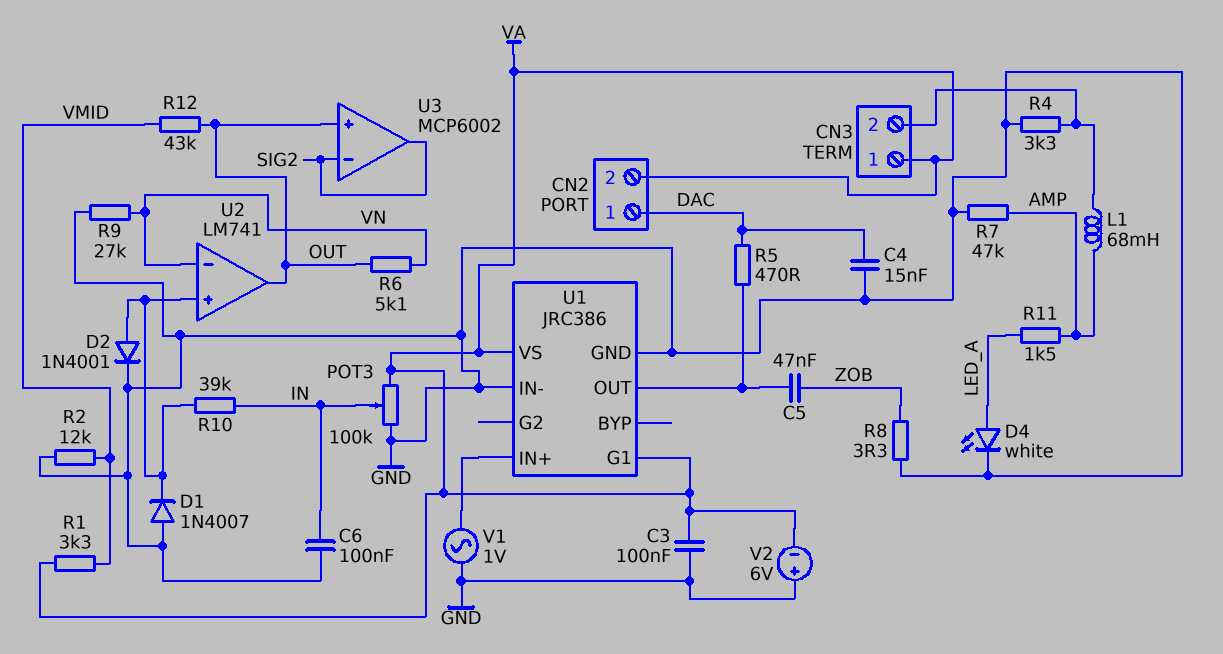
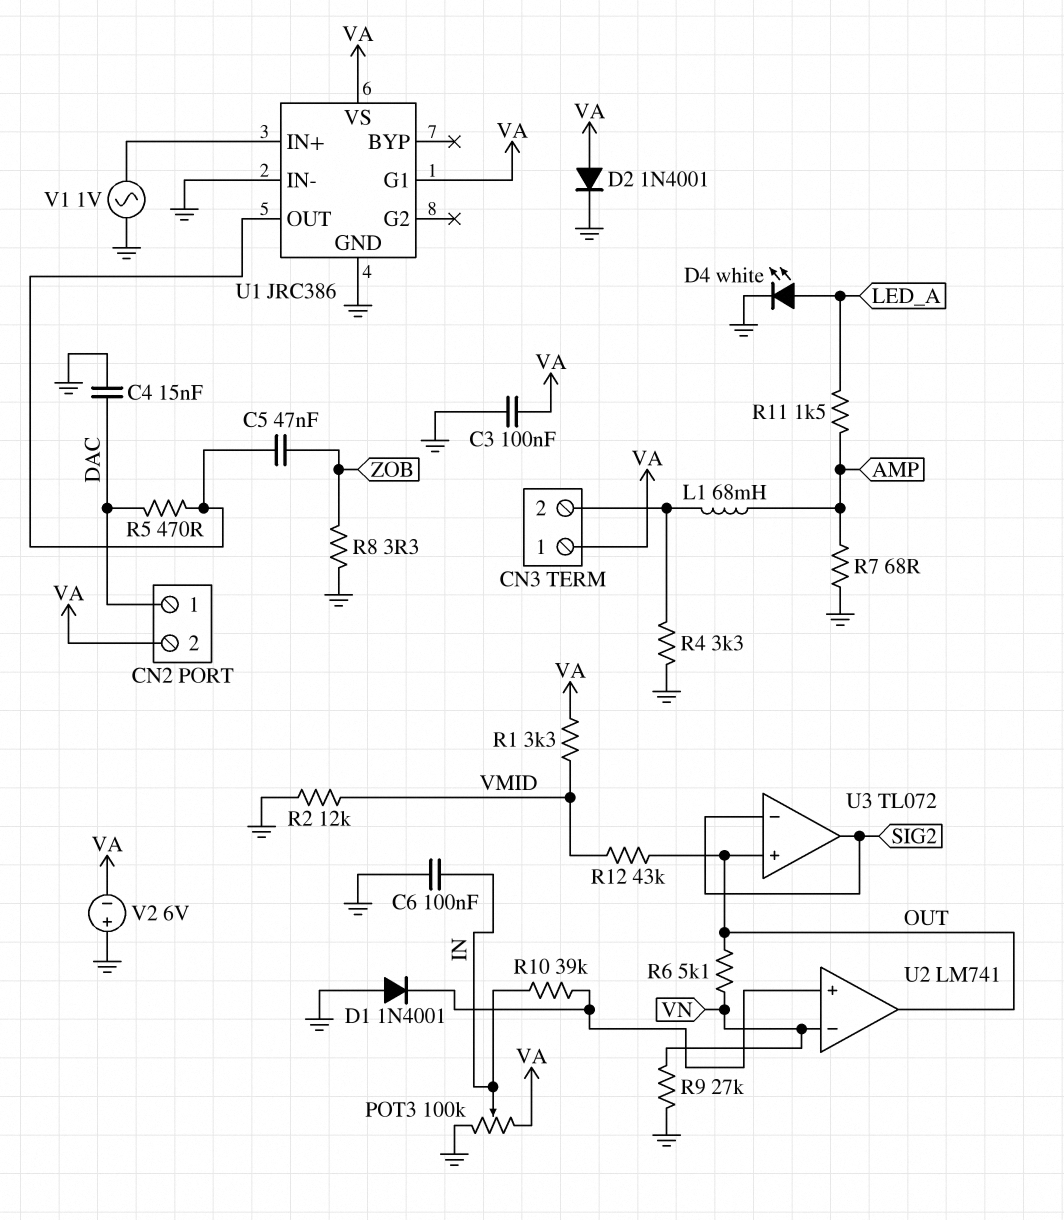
D1: diode 1N4007 (A GND, K U2/in+) -> diode 1N4001 (A GND, K U2/in+)
D2: diode 1N4001 (A U2/in+, K GND) -> diode 1N4001 (A VA, K GND)
R7: 47k (AMP, GND) -> 68 (AMP, GND)
U3: MCP6002 -> TL072

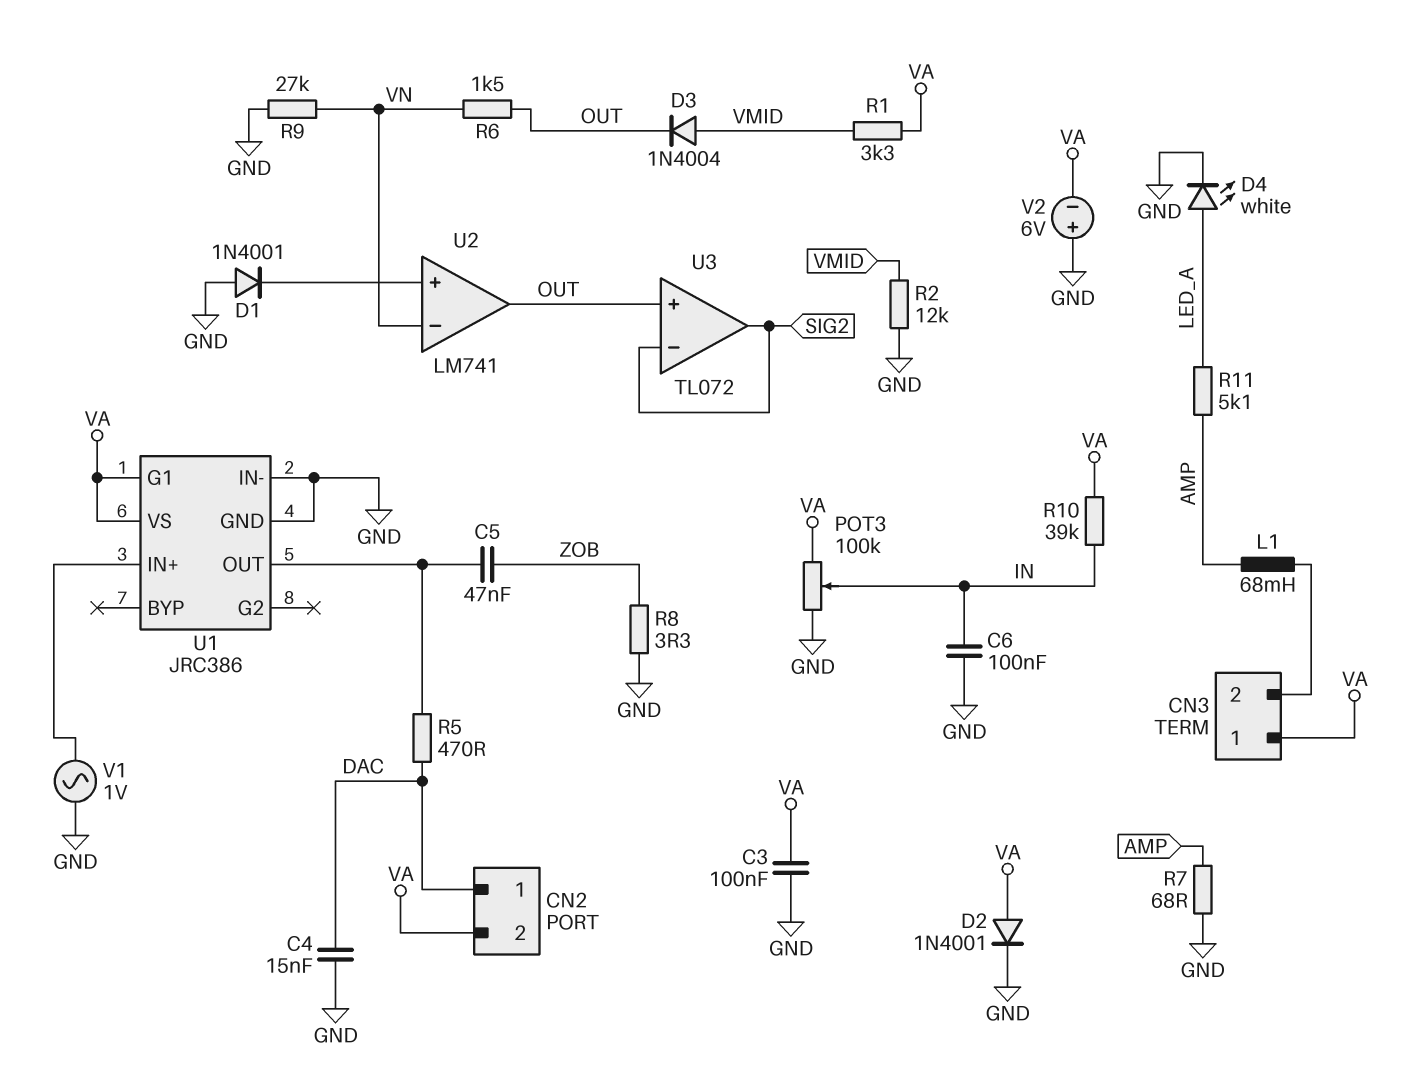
D3: none -> diode 1N4004 (A VMID, K OUT)
R4: 3.3k (CN3/2, GND) -> none
R6: 5.1k (OUT, VN) -> 1.5k (OUT, VN)
R10: 39k (IN, U2/in+) -> 39k (IN, VA)
R11: 1.5k (AMP, LED_A) -> 5.1k (AMP, LED_A)
R12: 43k (OUT, VMID) -> none

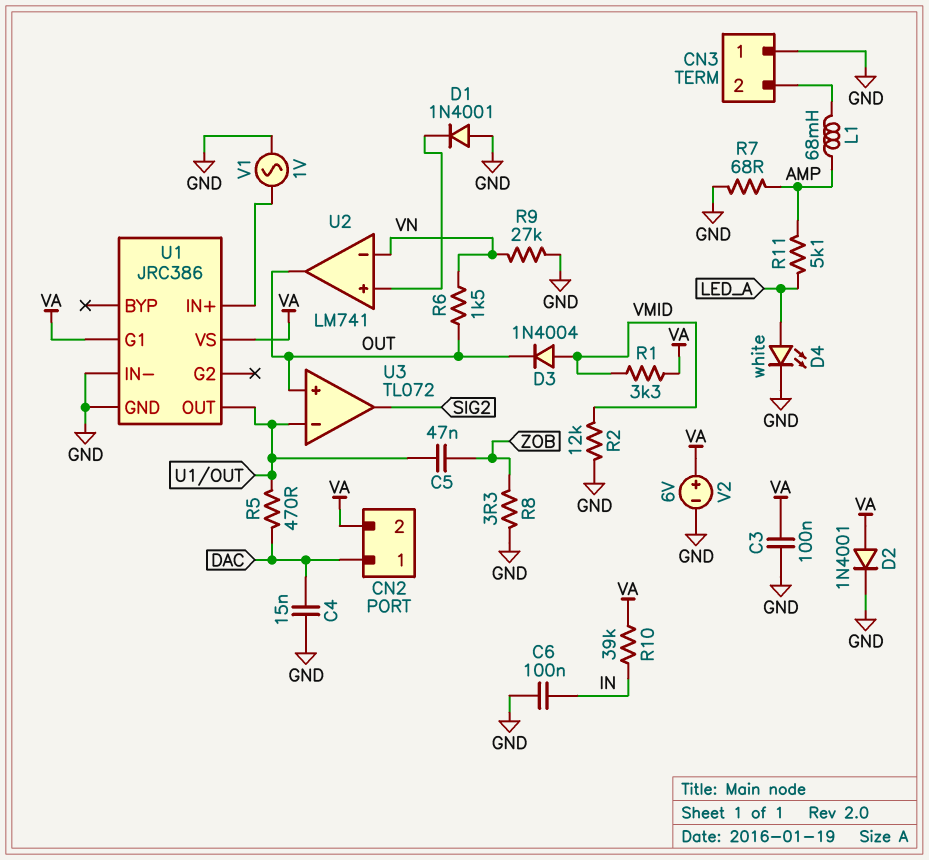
CN3 pin 1: VA -> GND
POT3: 100k (GND, VA, wiper IN) -> none
U3 pin in-: SIG2 -> U1/OUT
V2: 6V (plus GND, minus VA) -> 6V (plus VA, minus GND)

